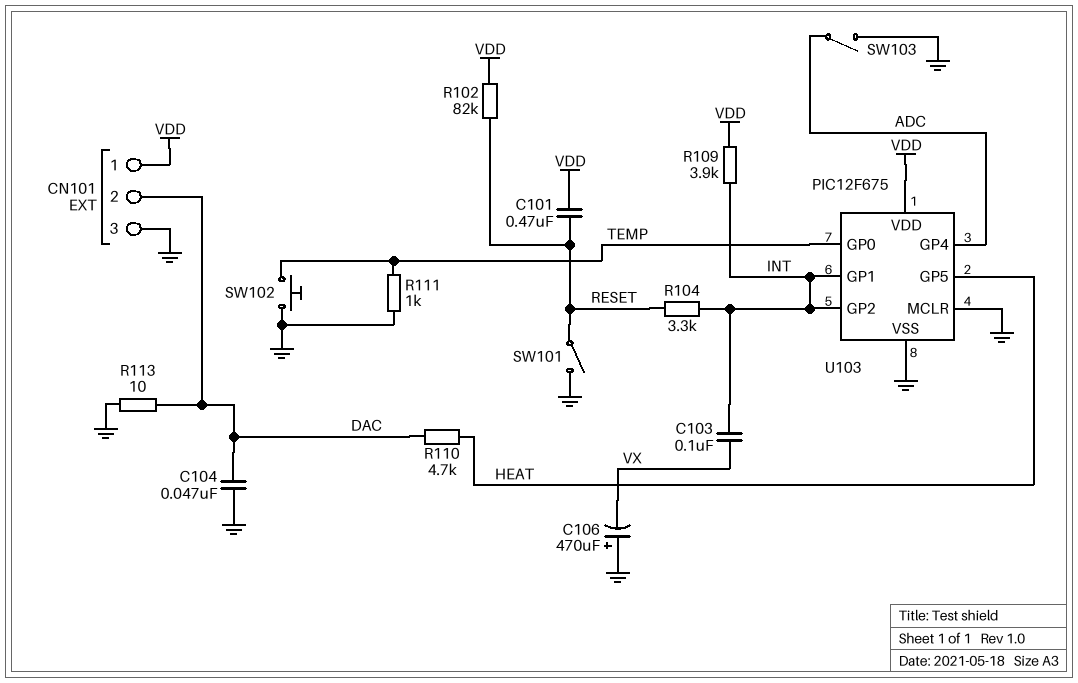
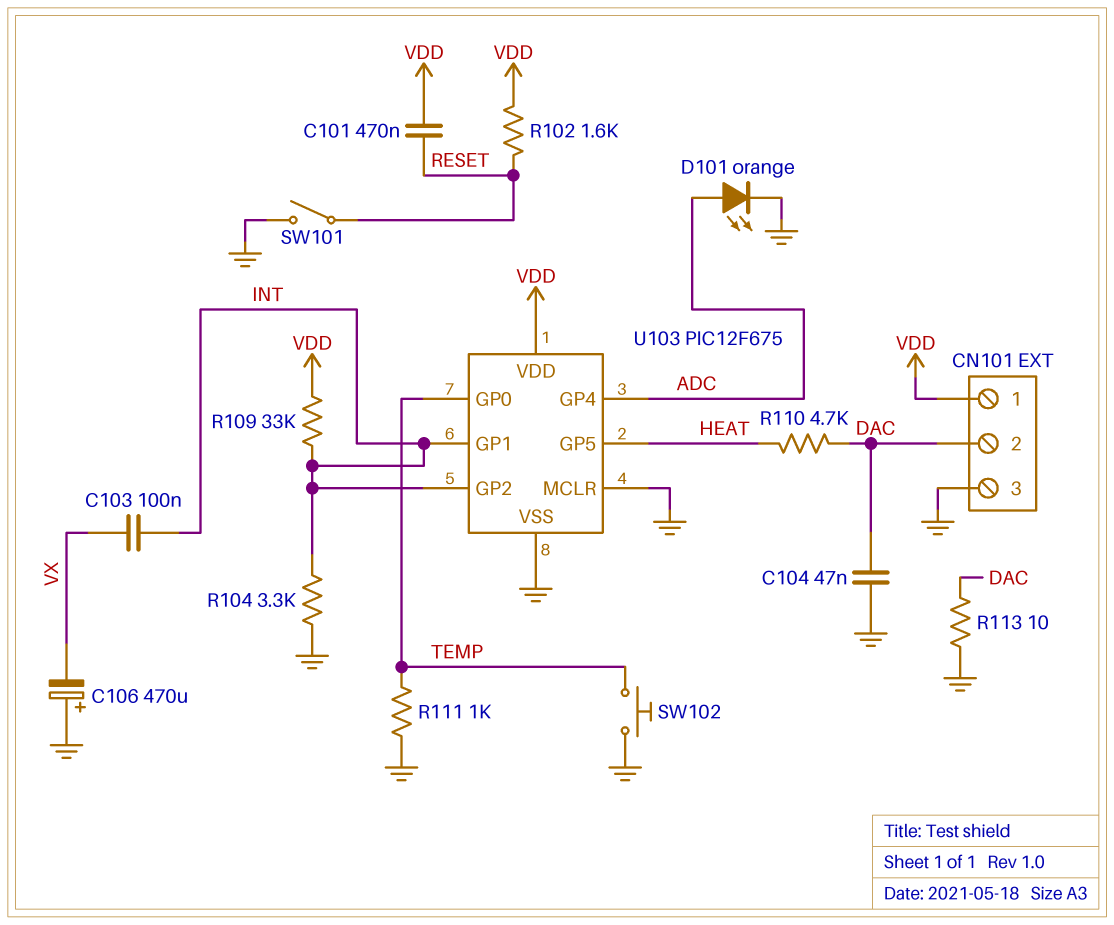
D101: none -> LED orange (A ADC, K GND)
R102: 82k (RESET, VDD) -> 1.6k (RESET, VDD)
R104: 3.3k (INT, RESET) -> 3.3k (GND, INT)
R109: 3.9k (INT, VDD) -> 33k (INT, VDD)
SW103: switch (ADC, GND) -> none

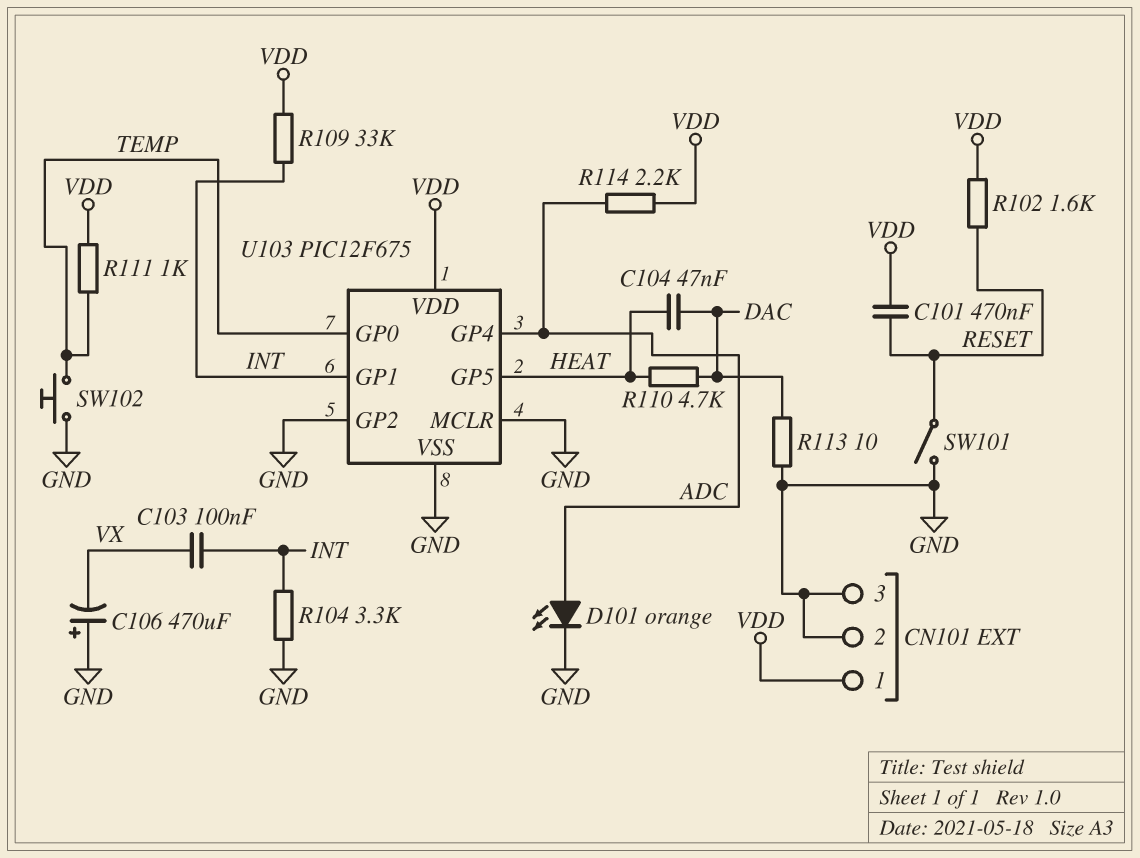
C104: 47nF (DAC, GND) -> 47nF (DAC, HEAT)
CN101 pin 2: DAC -> GND
R111: 1k (GND, TEMP) -> 1k (TEMP, VDD)
R114: none -> 2.2k (ADC, VDD)
U103 pin GP2: INT -> GND

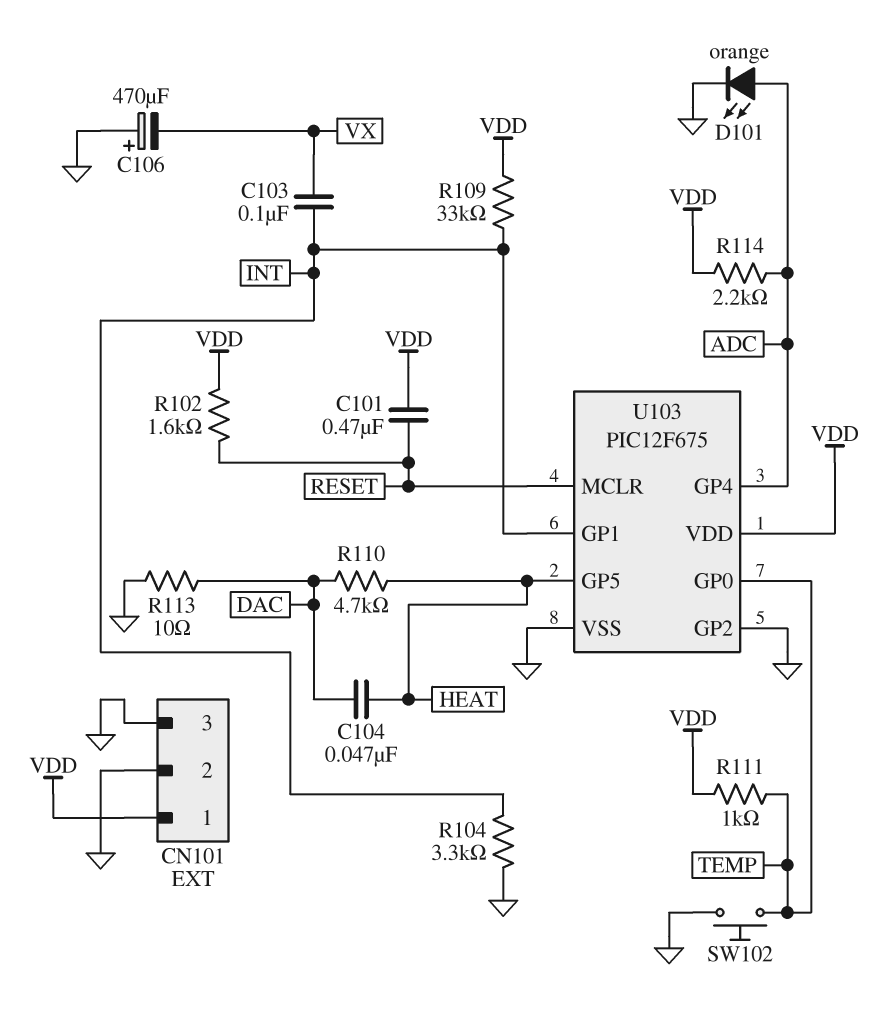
SW101: switch (GND, RESET) -> none
U103 pin MCLR: GND -> RESET

